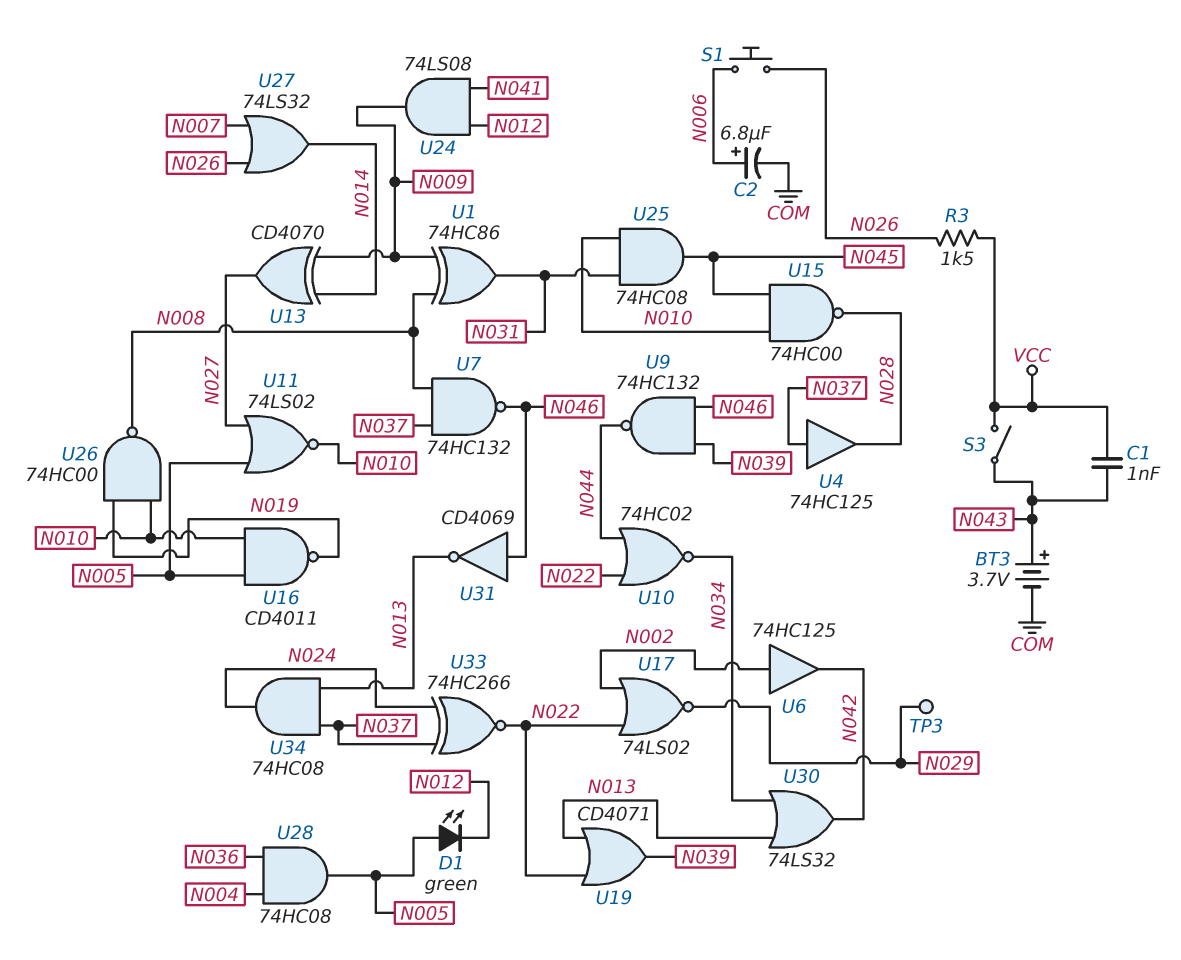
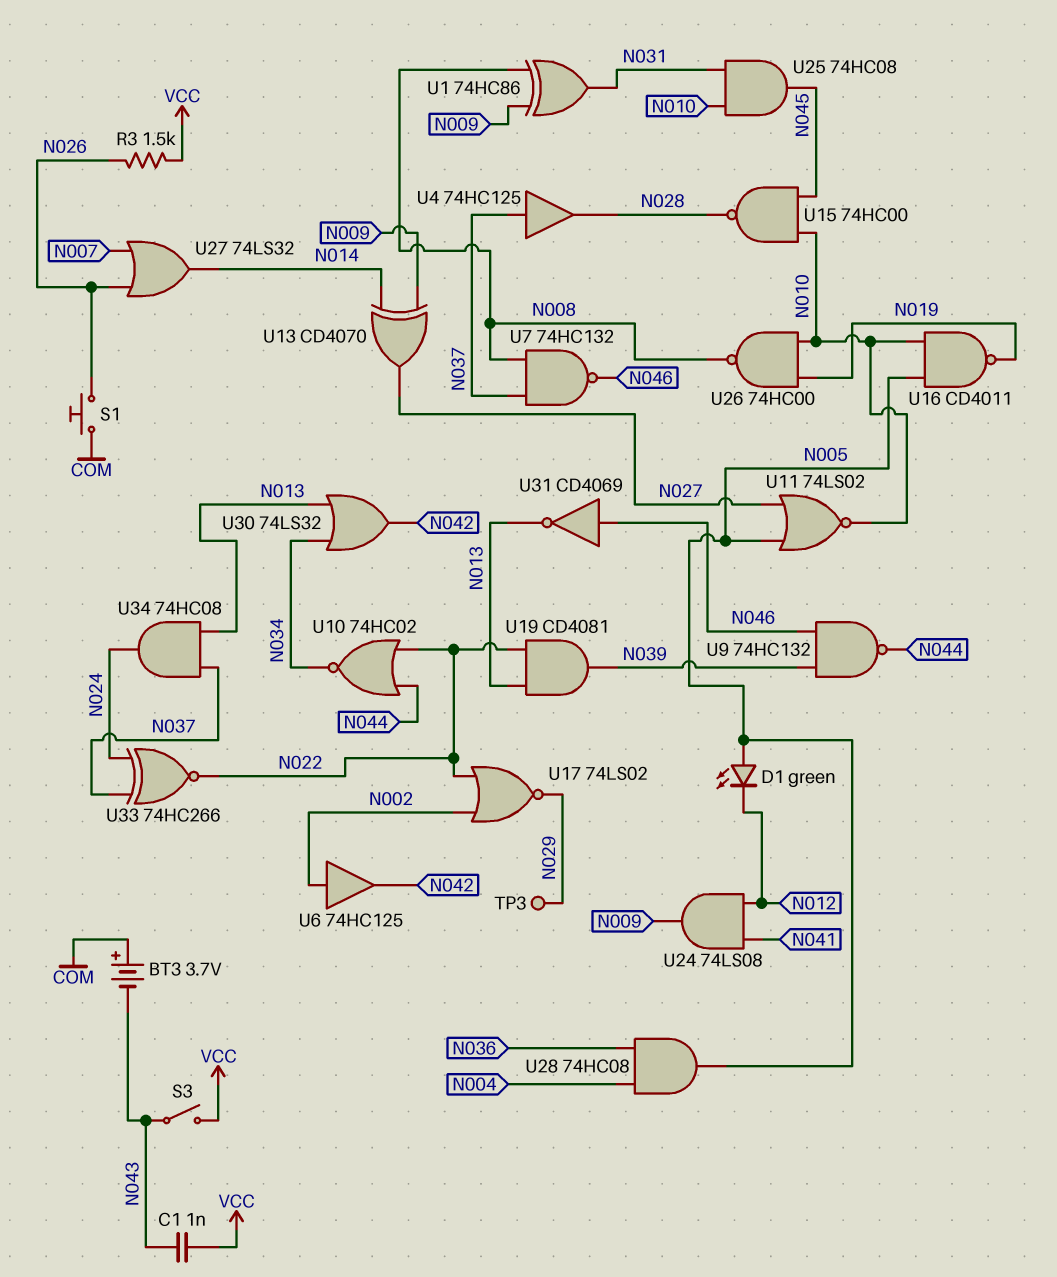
BT3: 3.7V (plus N043, minus COM) -> 3.7V (plus COM, minus N043)
C2: 6.8uF (plus N006, minus COM) -> none
S1: button (N006, N026) -> button (COM, N026)
U19: OR CD4071 (in N013, in N022, out N039) -> AND CD4081 (in N013, in N022, out N039)

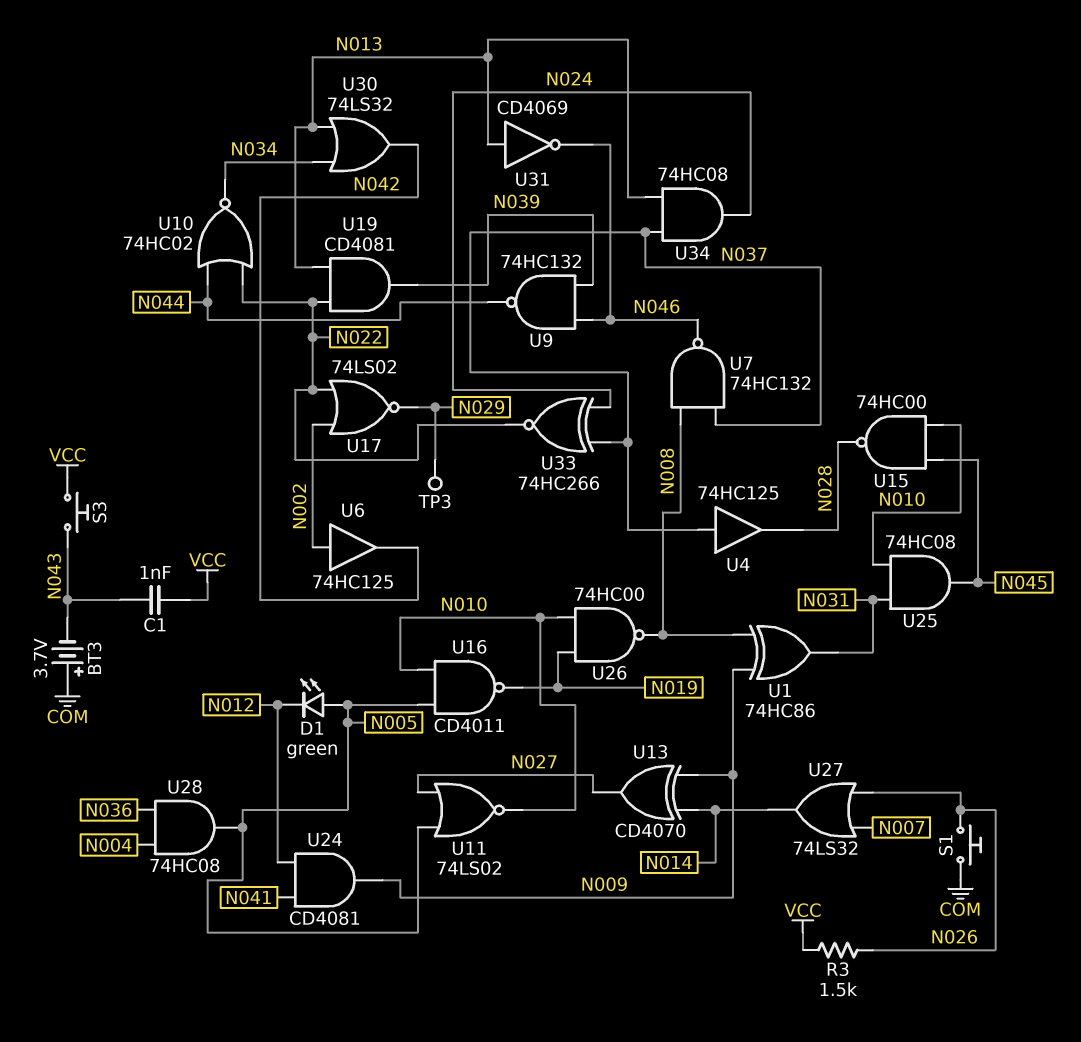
S3: switch (N043, VCC) -> button (N043, VCC)
U24: AND 74LS08 (in N012, in N041, out N009) -> AND CD4081 (in N012, in N041, out N009)
U31: NOT CD4069 (in N046, out N013) -> NOT CD4069 (in N013, out N046)

